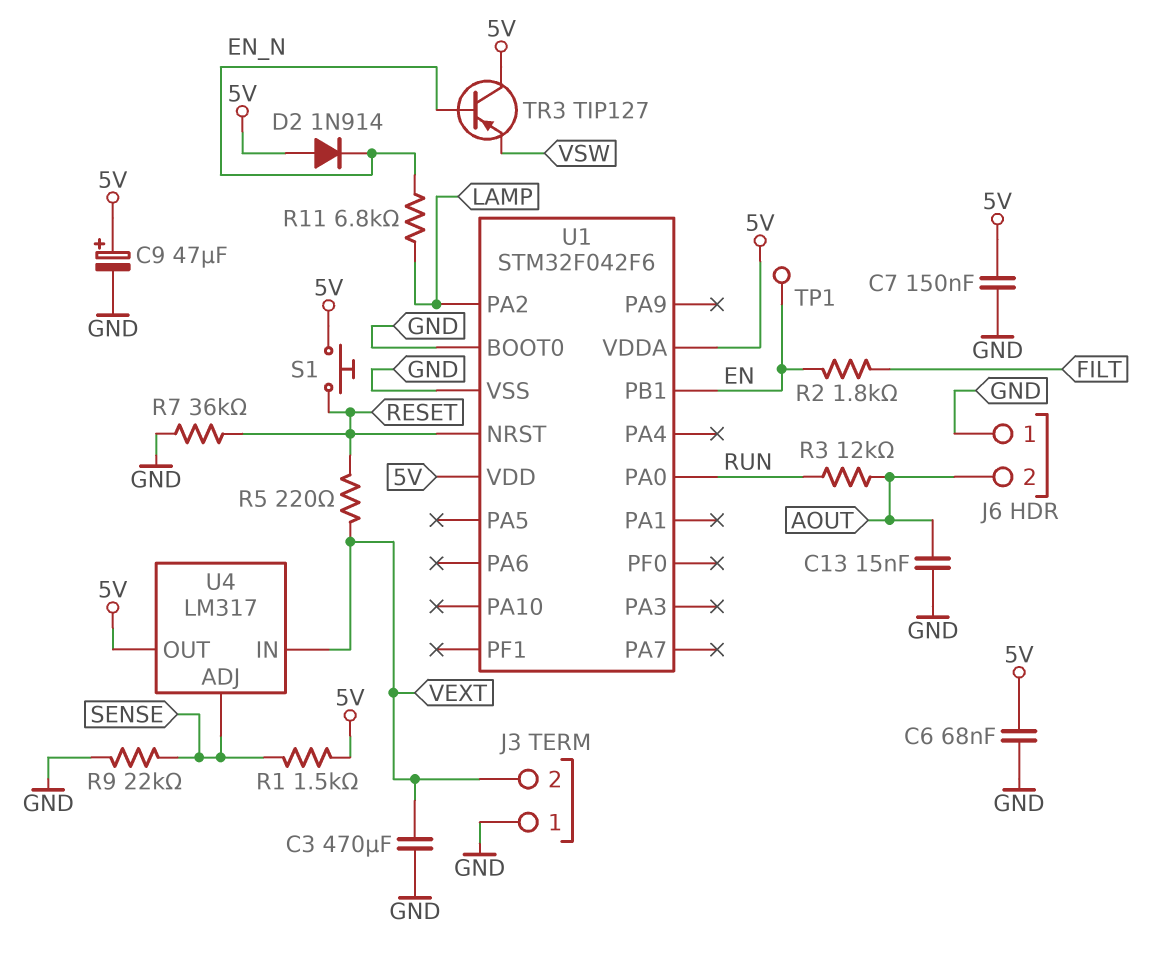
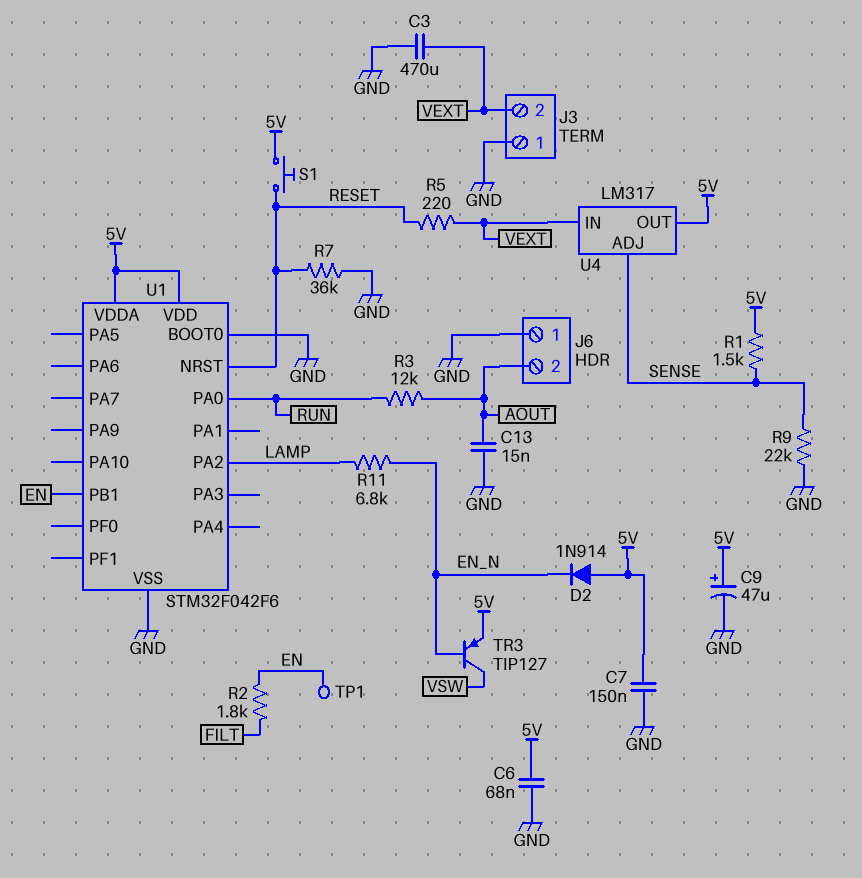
TR3: PNP TIP127 (B EN_N, C 5V, E VSW) -> PNP TIP127 (B EN_N, C VSW, E 5V)

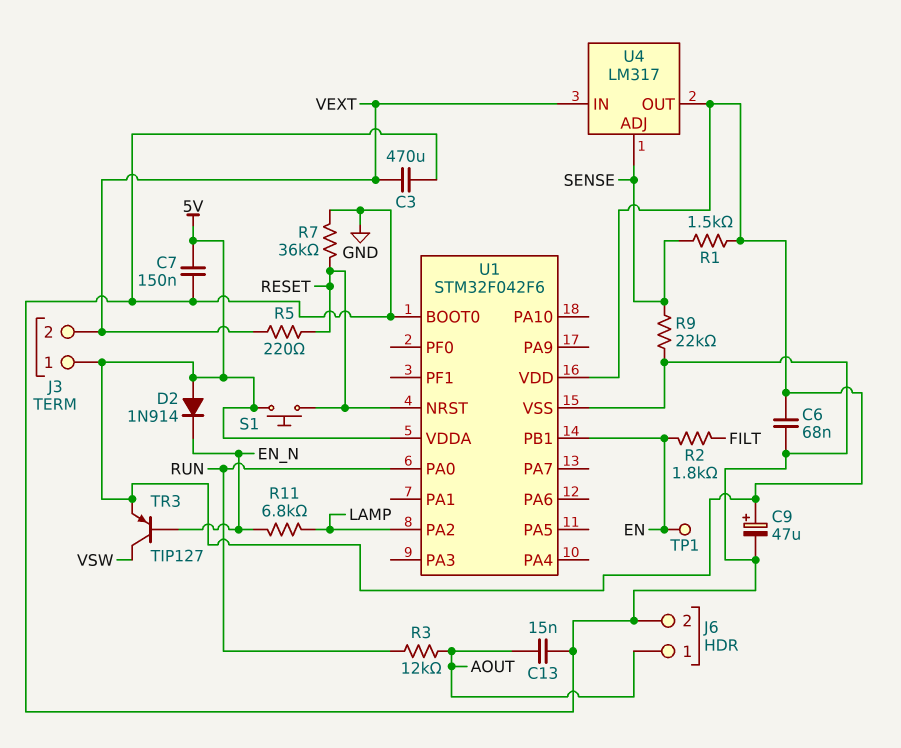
J3 pin 1: GND -> 5V
J6 pin 1: GND -> AOUT
J6 pin 2: AOUT -> GND

